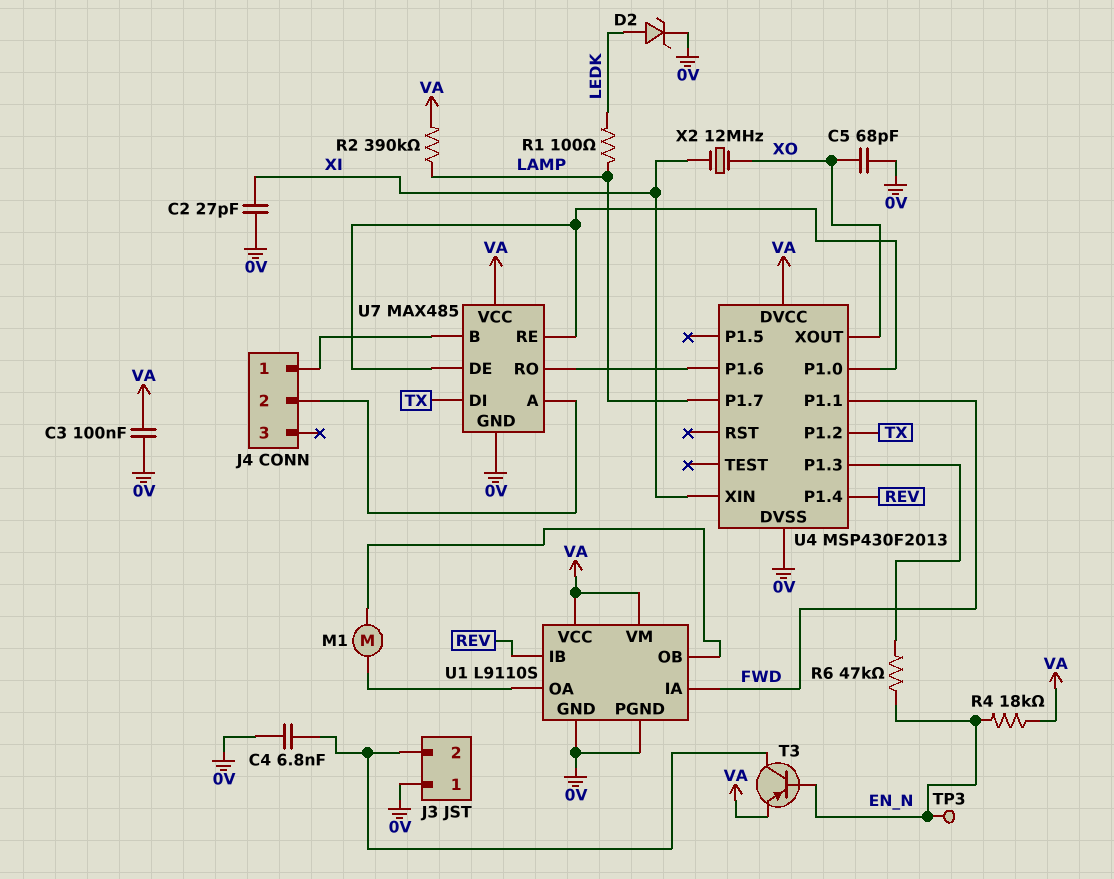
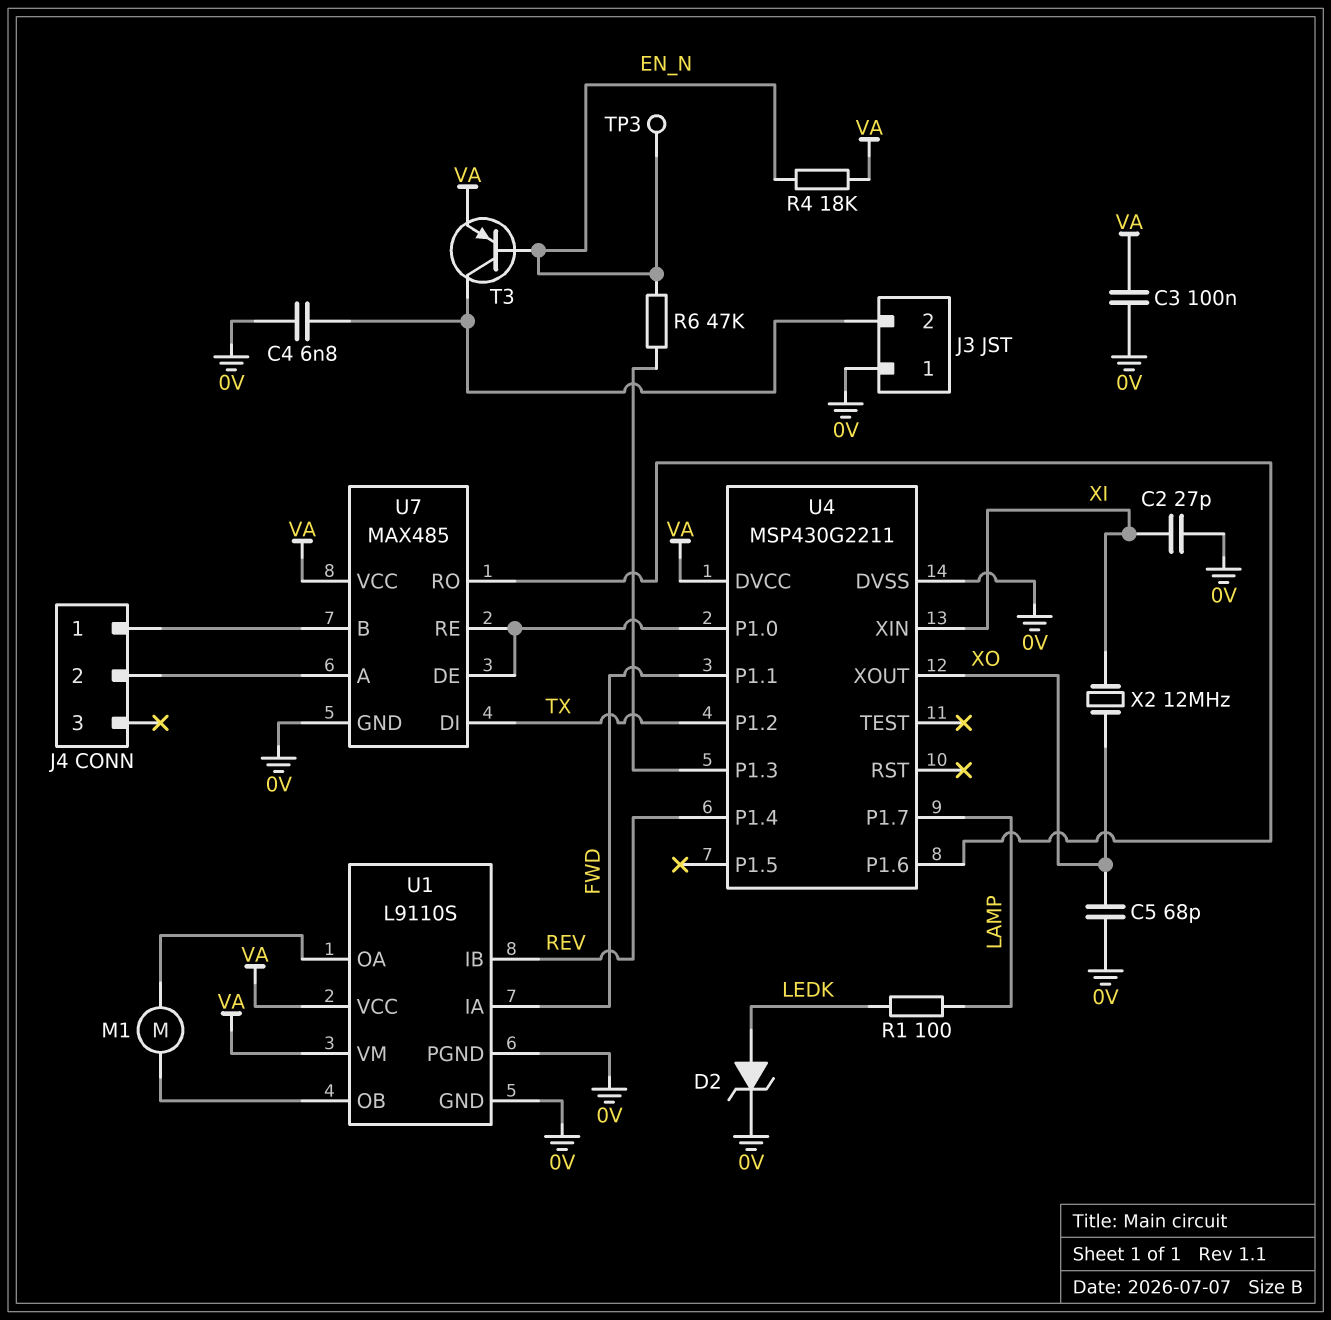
R2: 390k (LAMP, VA) -> none
U4: MSP430F2013 -> MSP430G2211

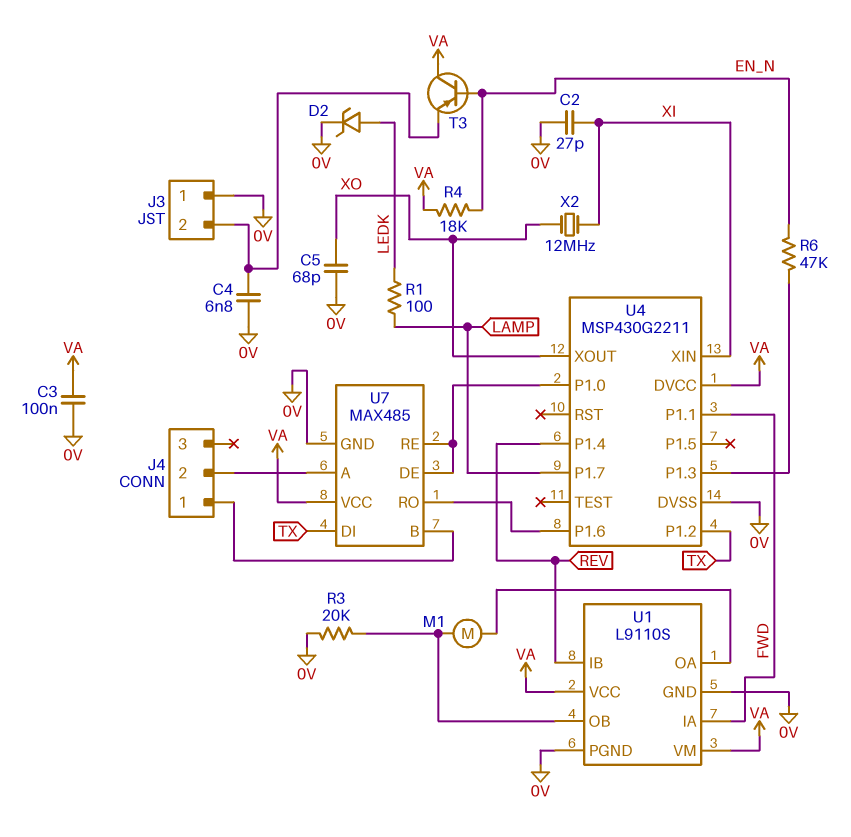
R3: none -> 20k (0V, U1/OB)
T3: PNP (B EN_N, C J3/2, E VA) -> PNP (B EN_N, C VA, E J3/2)
TP3: test point (EN_N) -> none

